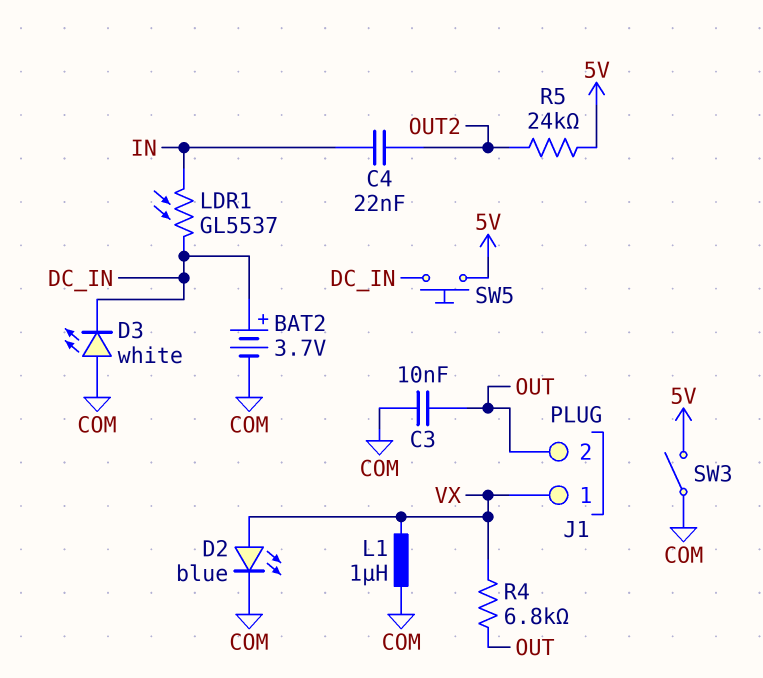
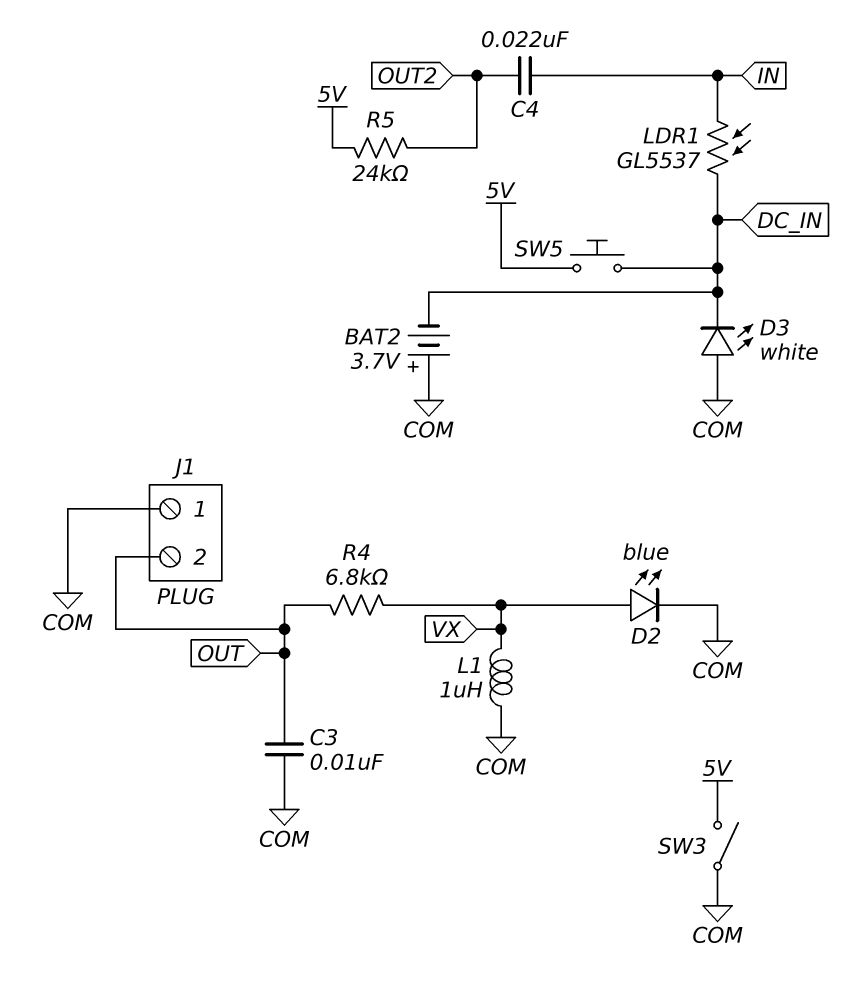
BAT2: 3.7V (plus DC_IN, minus COM) -> 3.7V (plus COM, minus DC_IN)
J1 pin 1: VX -> COM

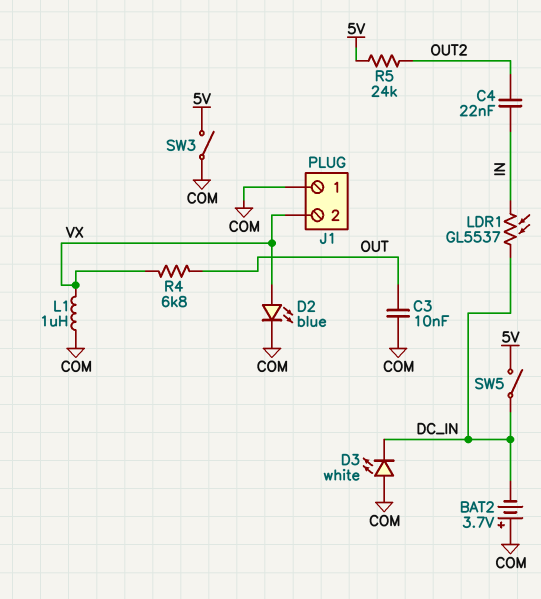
J1 pin 2: OUT -> VX
SW5: button (5V, DC_IN) -> switch (5V, DC_IN)

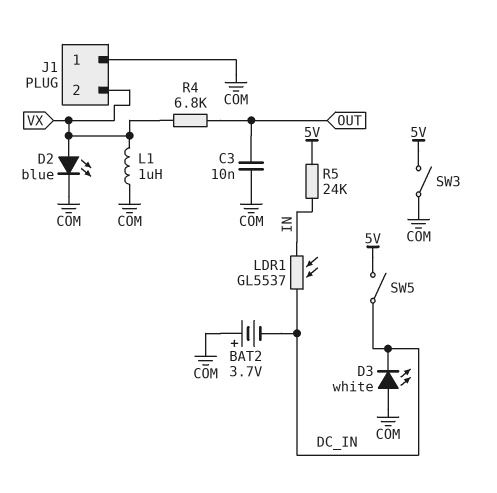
C4: 22nF (IN, OUT2) -> none
R5: 24k (5V, OUT2) -> 24k (5V, IN)

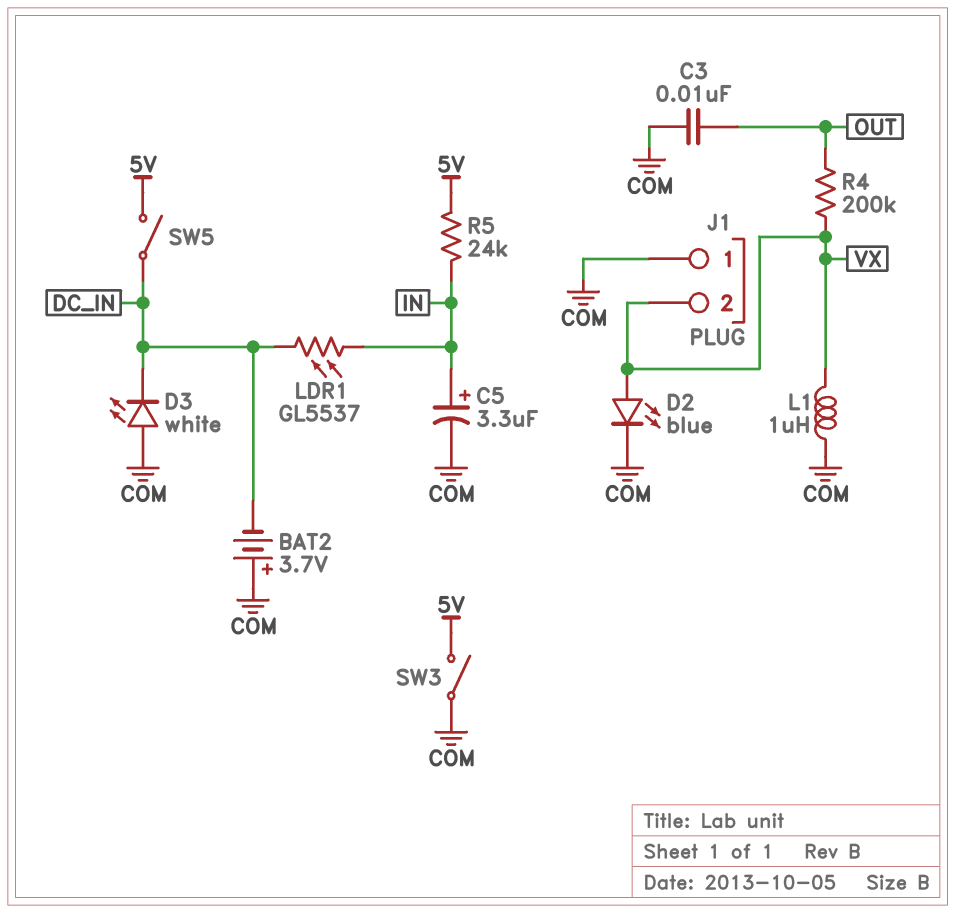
C5: none -> 3.3uF (plus IN, minus COM)
R4: 6.8k (OUT, VX) -> 200k (OUT, VX)

